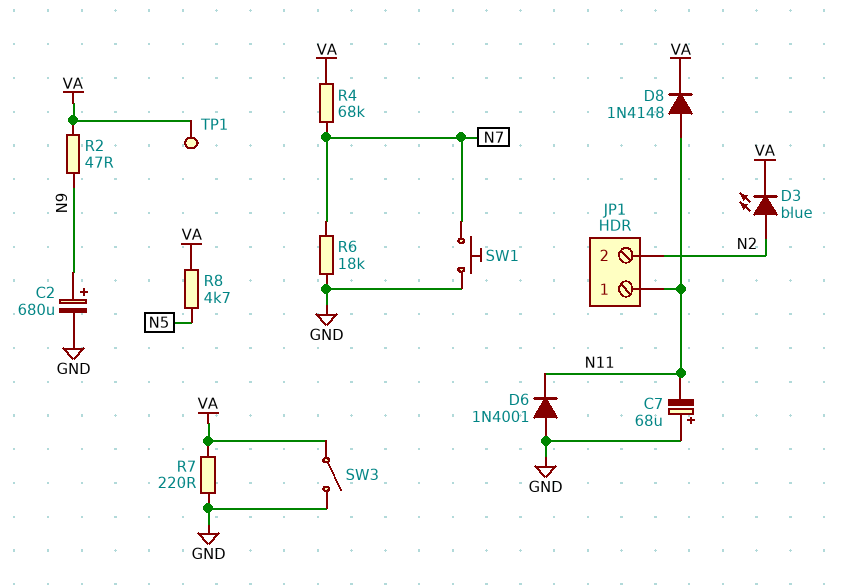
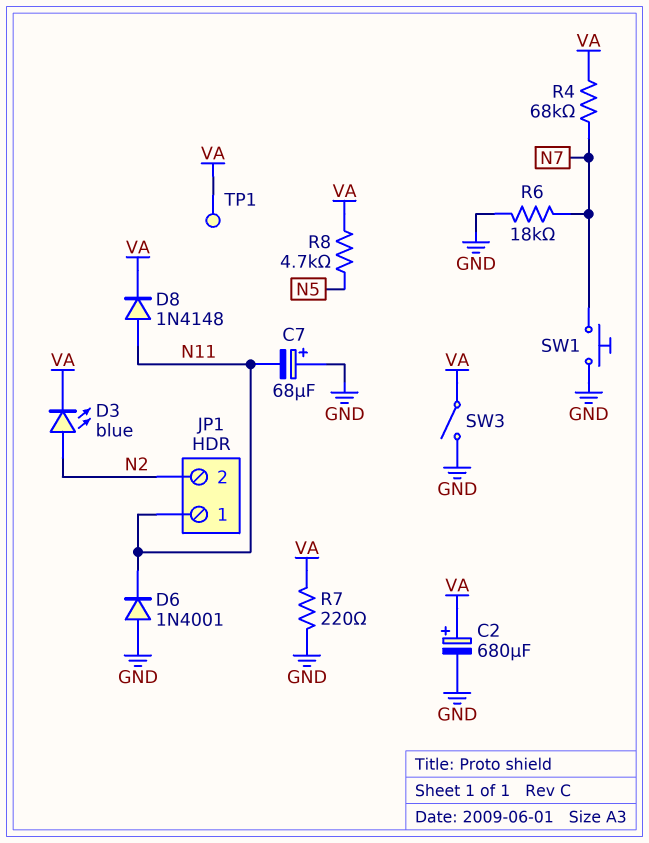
C2: 680uF (plus N9, minus GND) -> 680uF (plus VA, minus GND)
R2: 47 (N9, VA) -> none

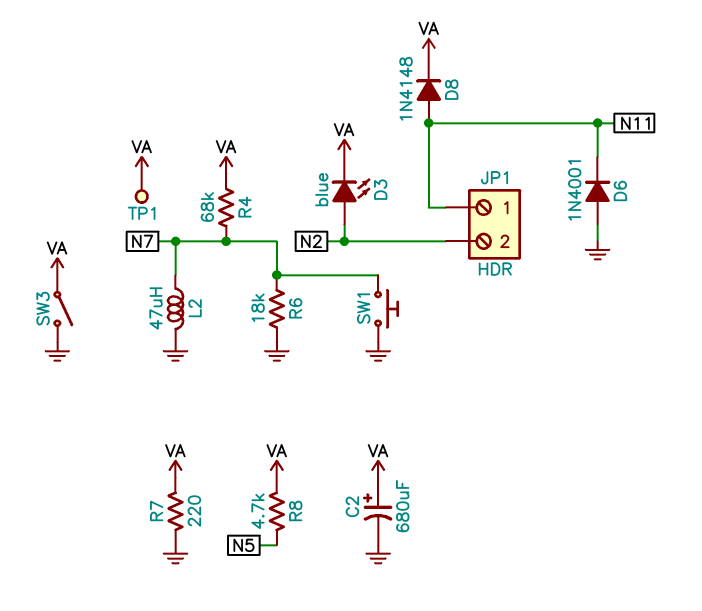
C7: 68uF (plus GND, minus N11) -> none
L2: none -> 47uH (GND, N7)

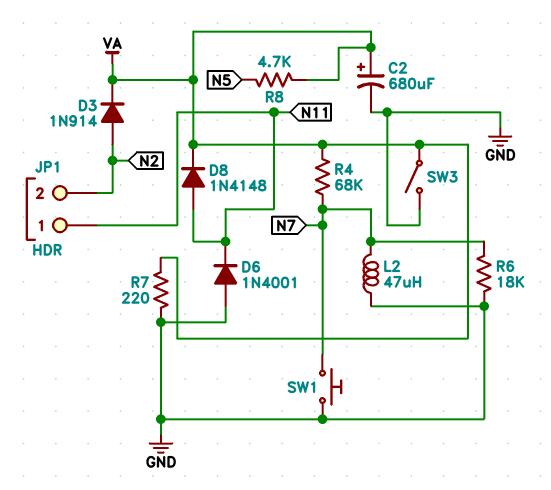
D3: LED blue (A N2, K VA) -> diode 1N914 (A N2, K VA)
TP1: test point (VA) -> none

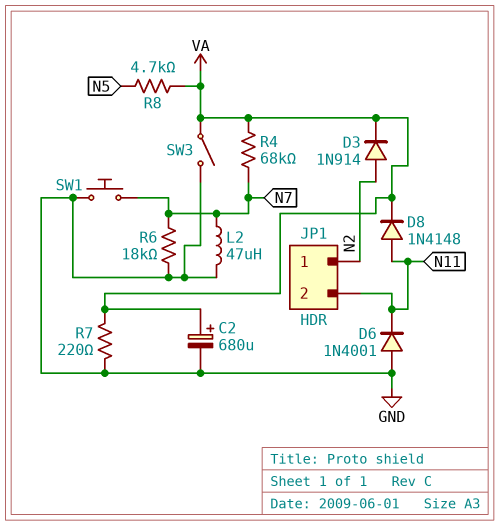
JP1 pin 1: N11 -> N2
JP1 pin 2: N2 -> N11

